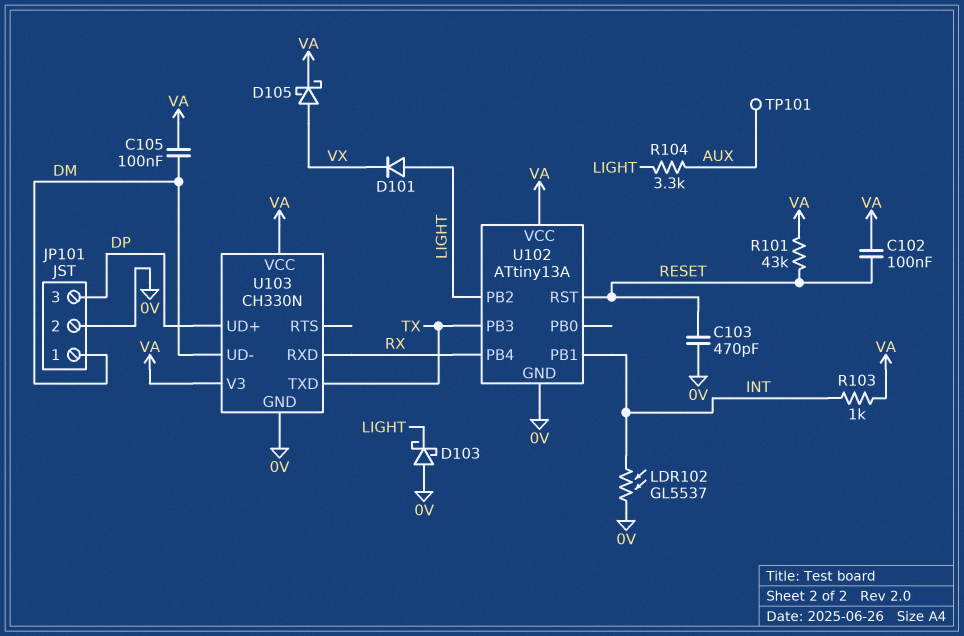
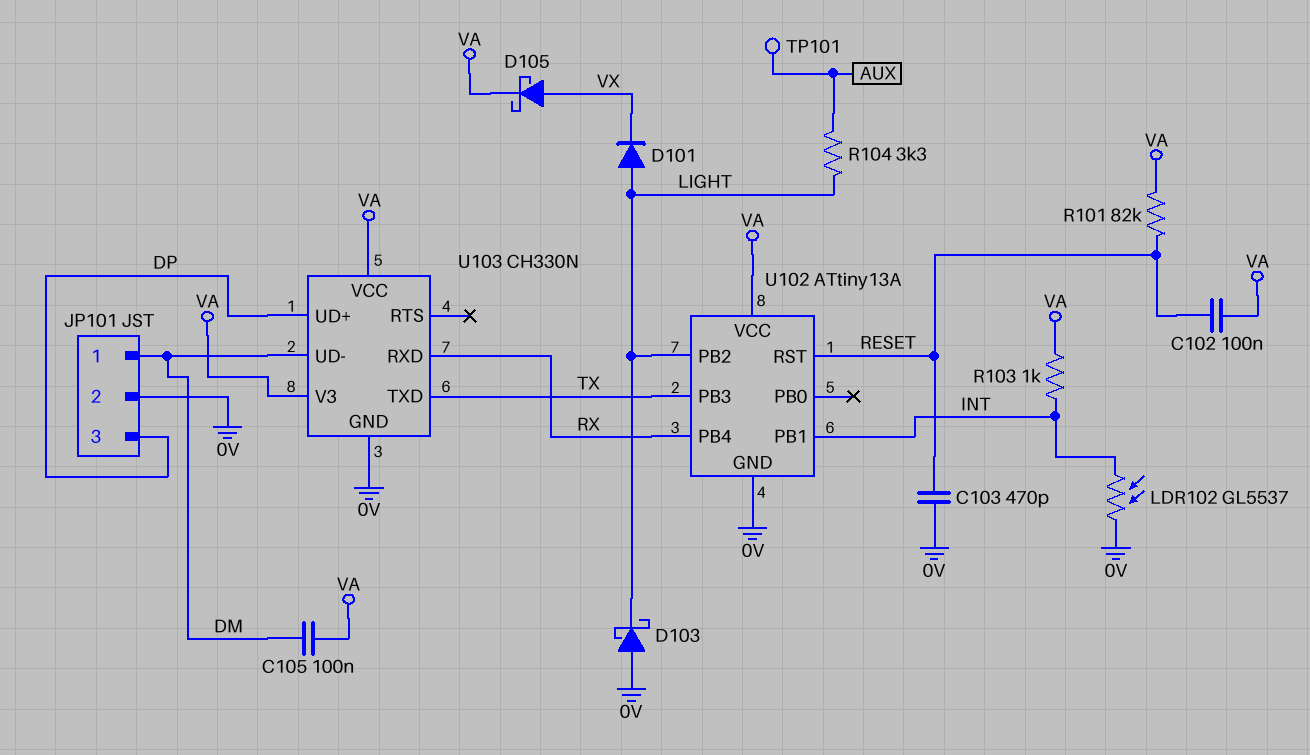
R101: 43k (RESET, VA) -> 82k (RESET, VA)

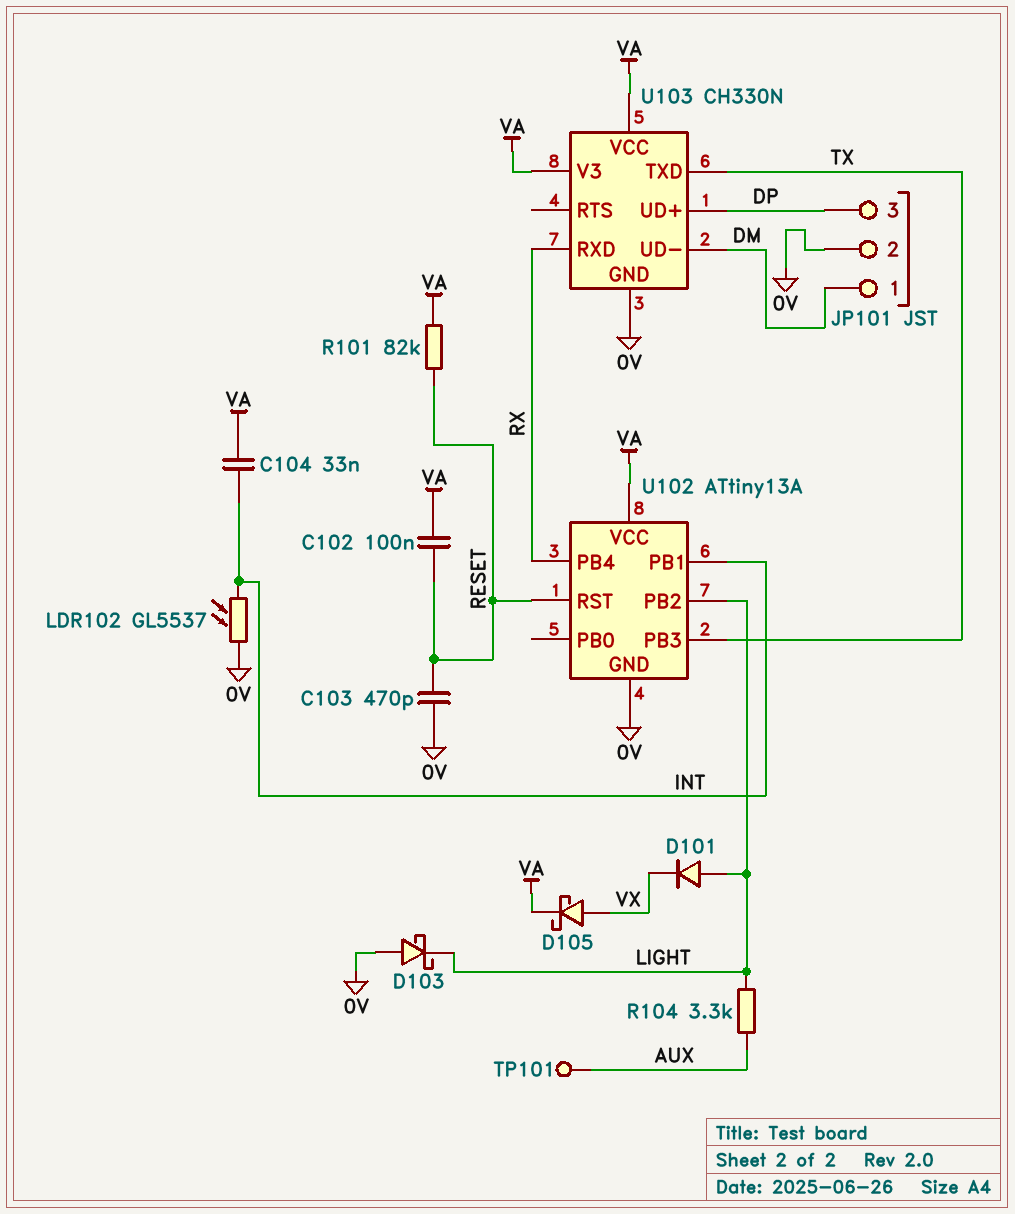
C104: none -> 33nF (INT, VA)
C105: 100nF (DM, VA) -> none
R103: 1k (INT, VA) -> none

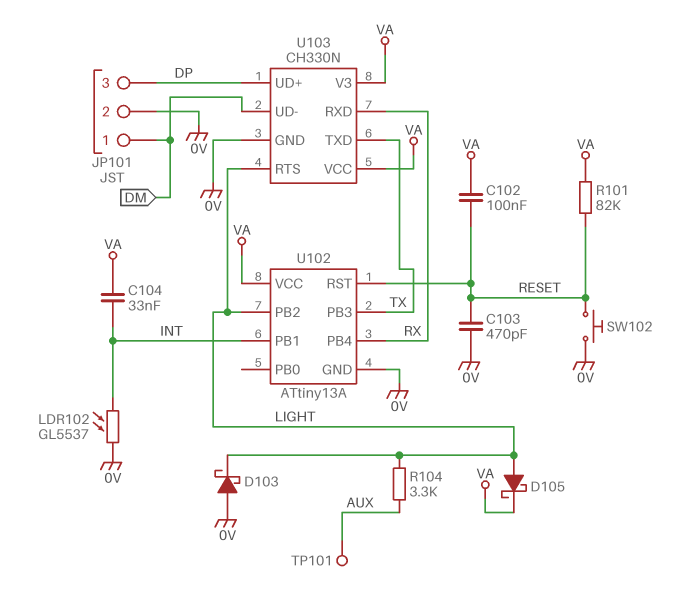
D101: diode (A LIGHT, K VX) -> none
D105: schottky (A VX, K VA) -> schottky (A LIGHT, K VA)
SW102: none -> button (0V, RESET)
U103 pin RTS: none -> LIGHT

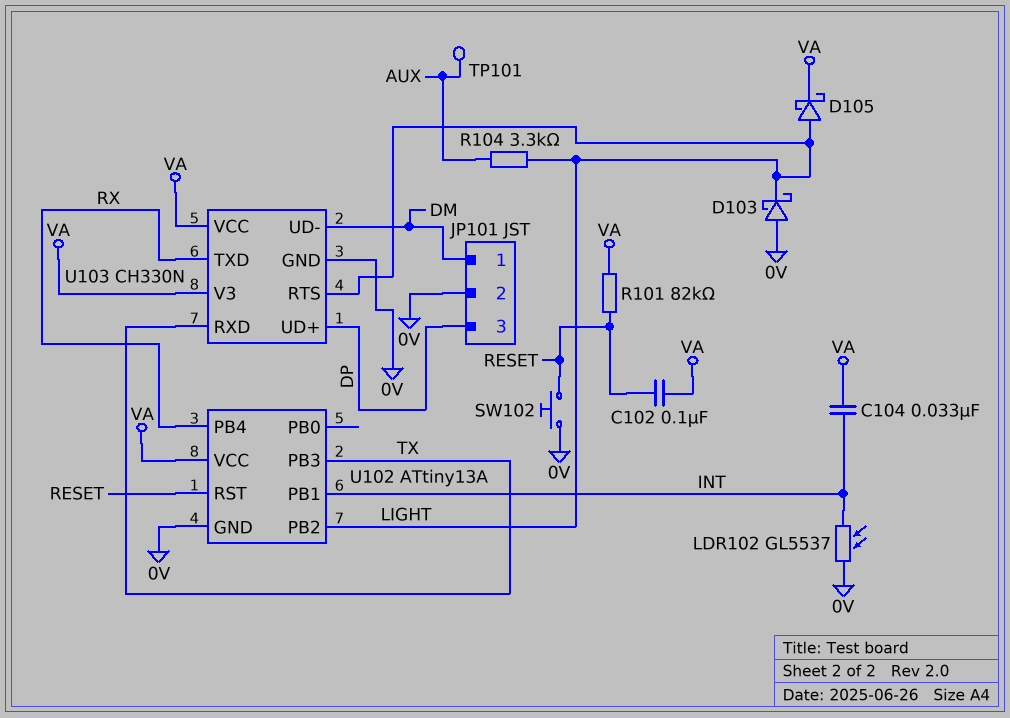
C103: 470pF (0V, RESET) -> none
U103 pin RXD: RX -> TX
U103 pin TXD: TX -> RX

